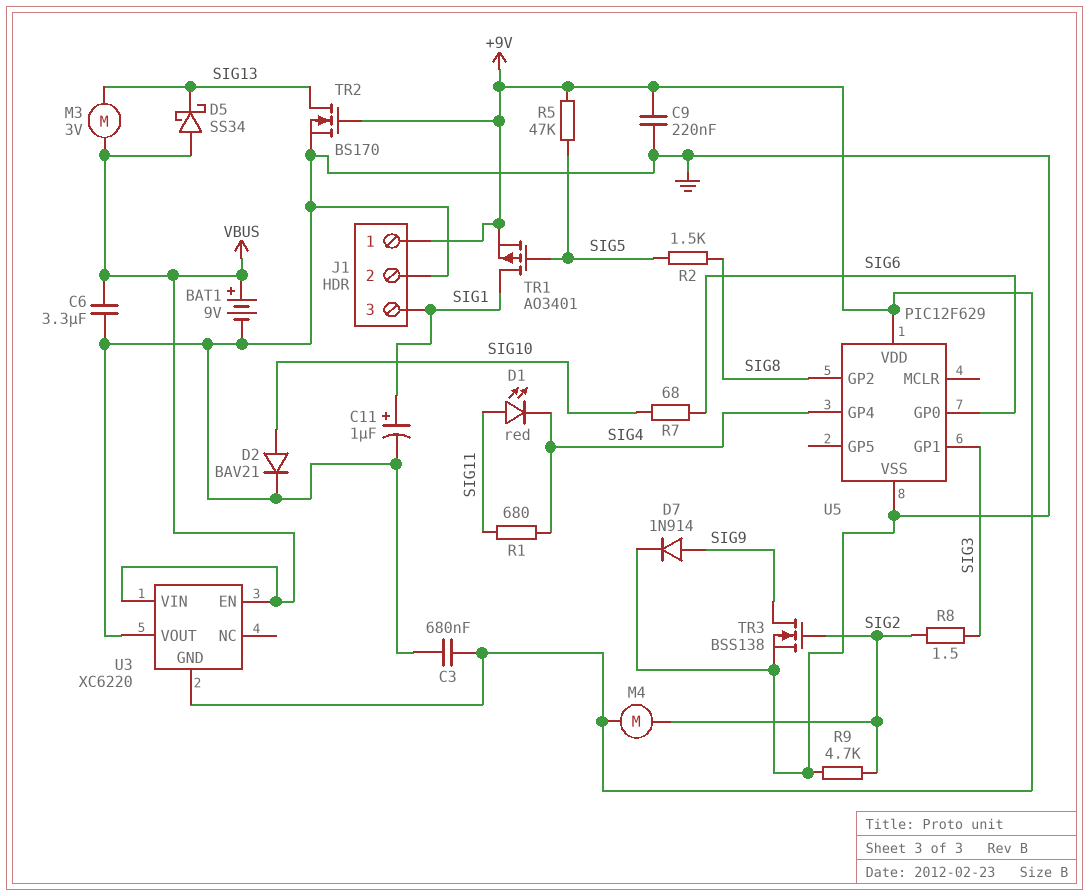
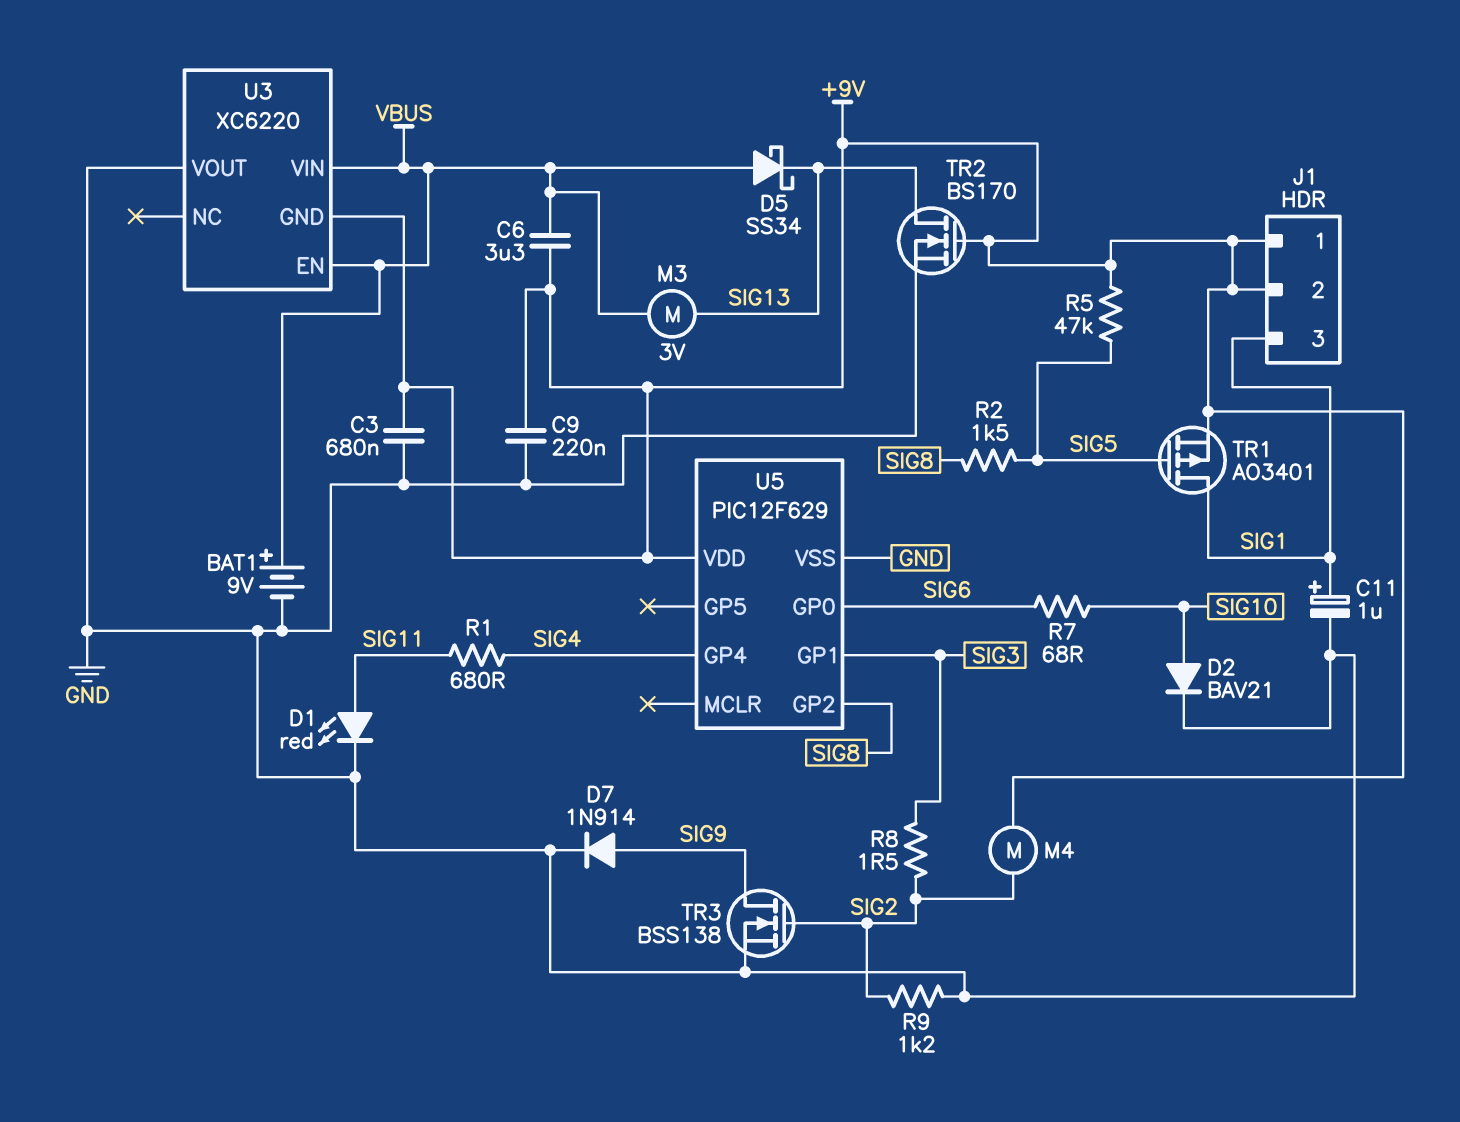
C6: 3.3uF (GND, VBUS) -> 3.3uF (+9V, VBUS)
D1: LED red (A SIG11, K SIG4) -> LED red (A SIG11, K GND)
J1 pin 2: GND -> +9V
R9: 4.7k (GND, SIG2) -> 1.2k (GND, SIG2)

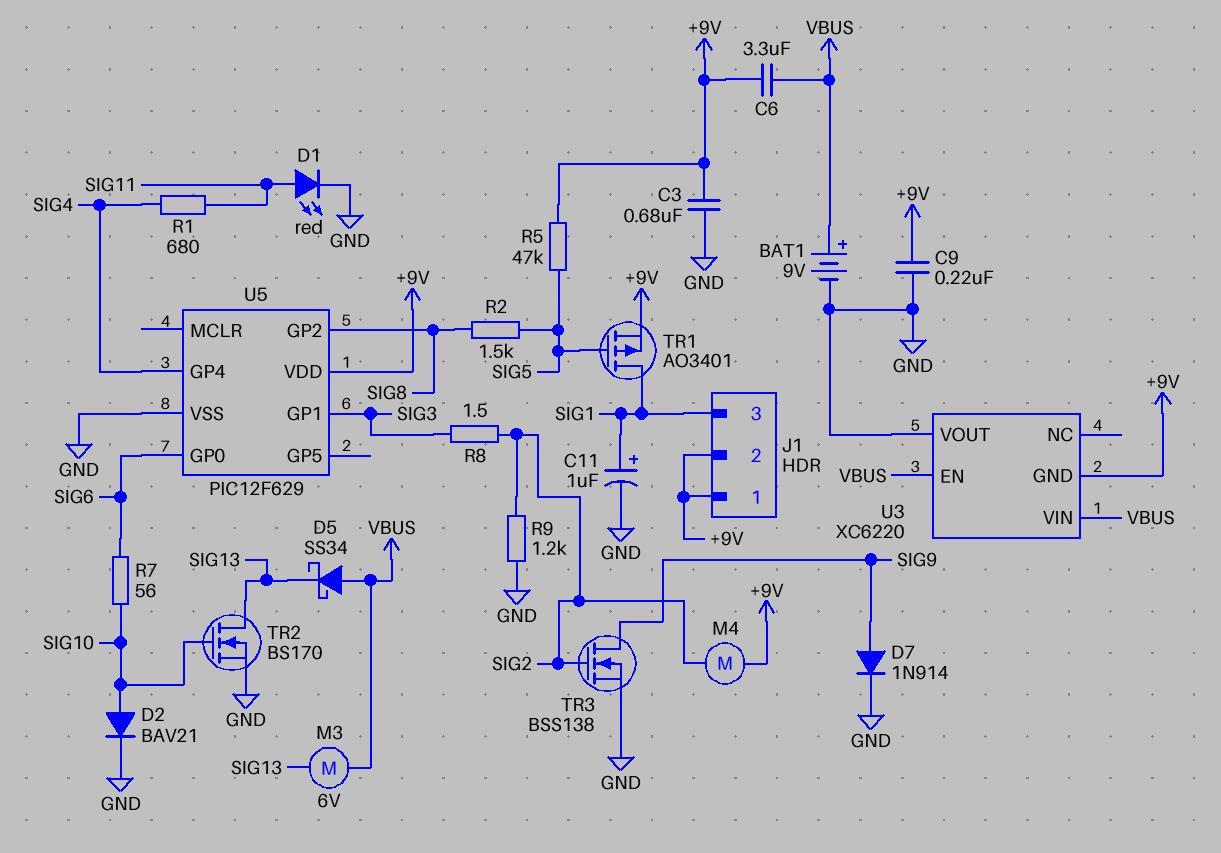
M3: motor 3V (SIG13, VBUS) -> motor 6V (SIG13, VBUS)
R7: 68 (SIG6, SIG10) -> 56 (SIG6, SIG10)
TR2: NMOS BS170 (G +9V, D SIG13, S GND) -> NMOS BS170 (G SIG10, D SIG13, S GND)

